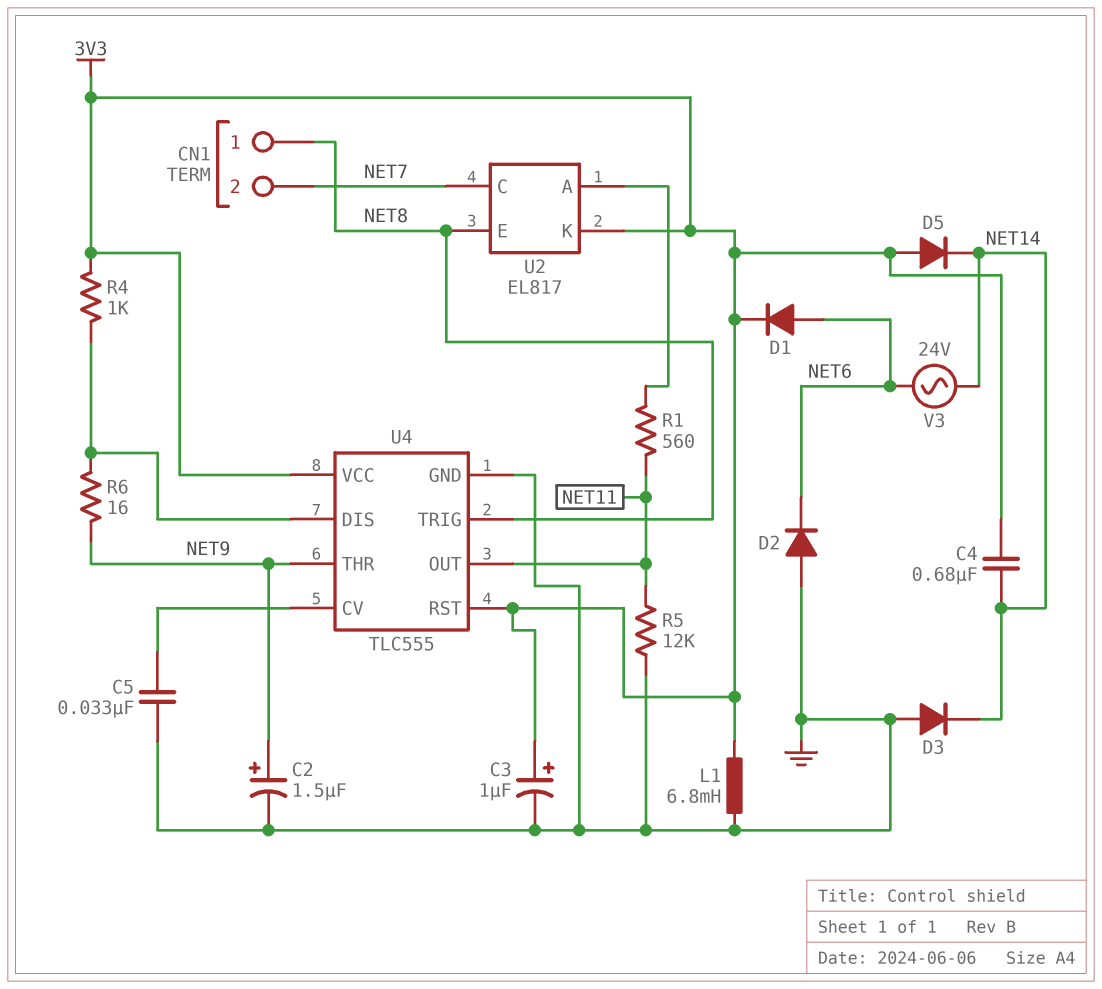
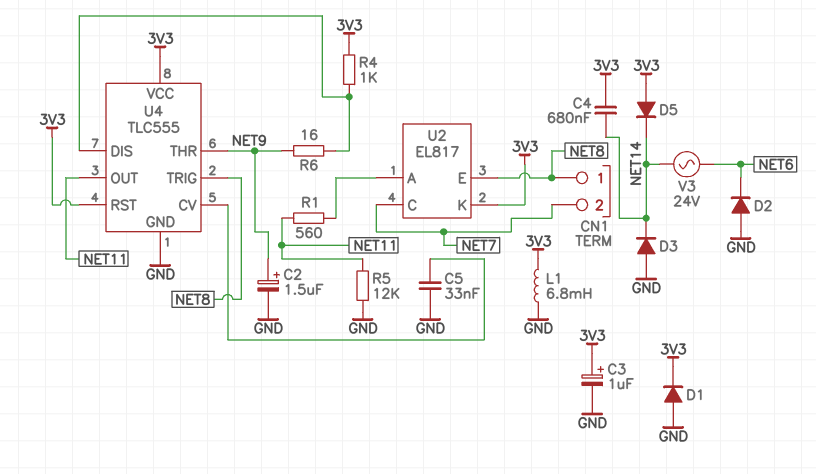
D1: diode (A NET6, K 3V3) -> diode (A GND, K 3V3)

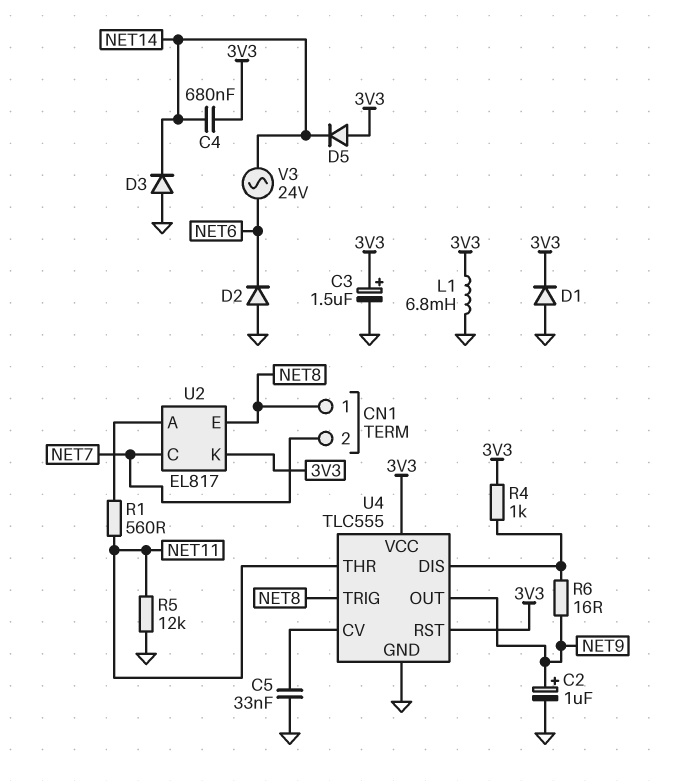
C2: 1.5uF (plus NET9, minus GND) -> 1uF (plus NET9, minus GND)
C3: 1uF (plus 3V3, minus GND) -> 1.5uF (plus 3V3, minus GND)
U4 pin OUT: NET11 -> NET9
U4 pin THR: NET9 -> NET11

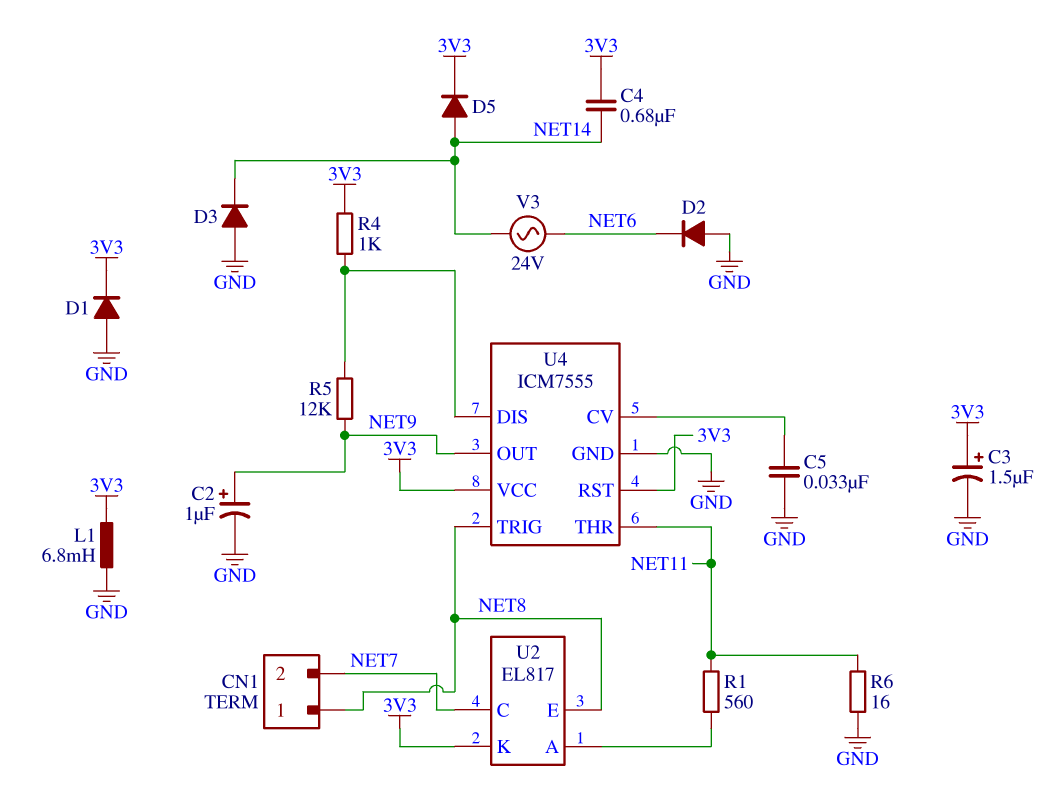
D5: diode (A 3V3, K NET14) -> diode (A NET14, K 3V3)
R5: 12k (GND, NET11) -> 12k (NET9, U4/DIS)
R6: 16 (NET9, U4/DIS) -> 16 (GND, NET11)
U4: TLC555 -> ICM7555

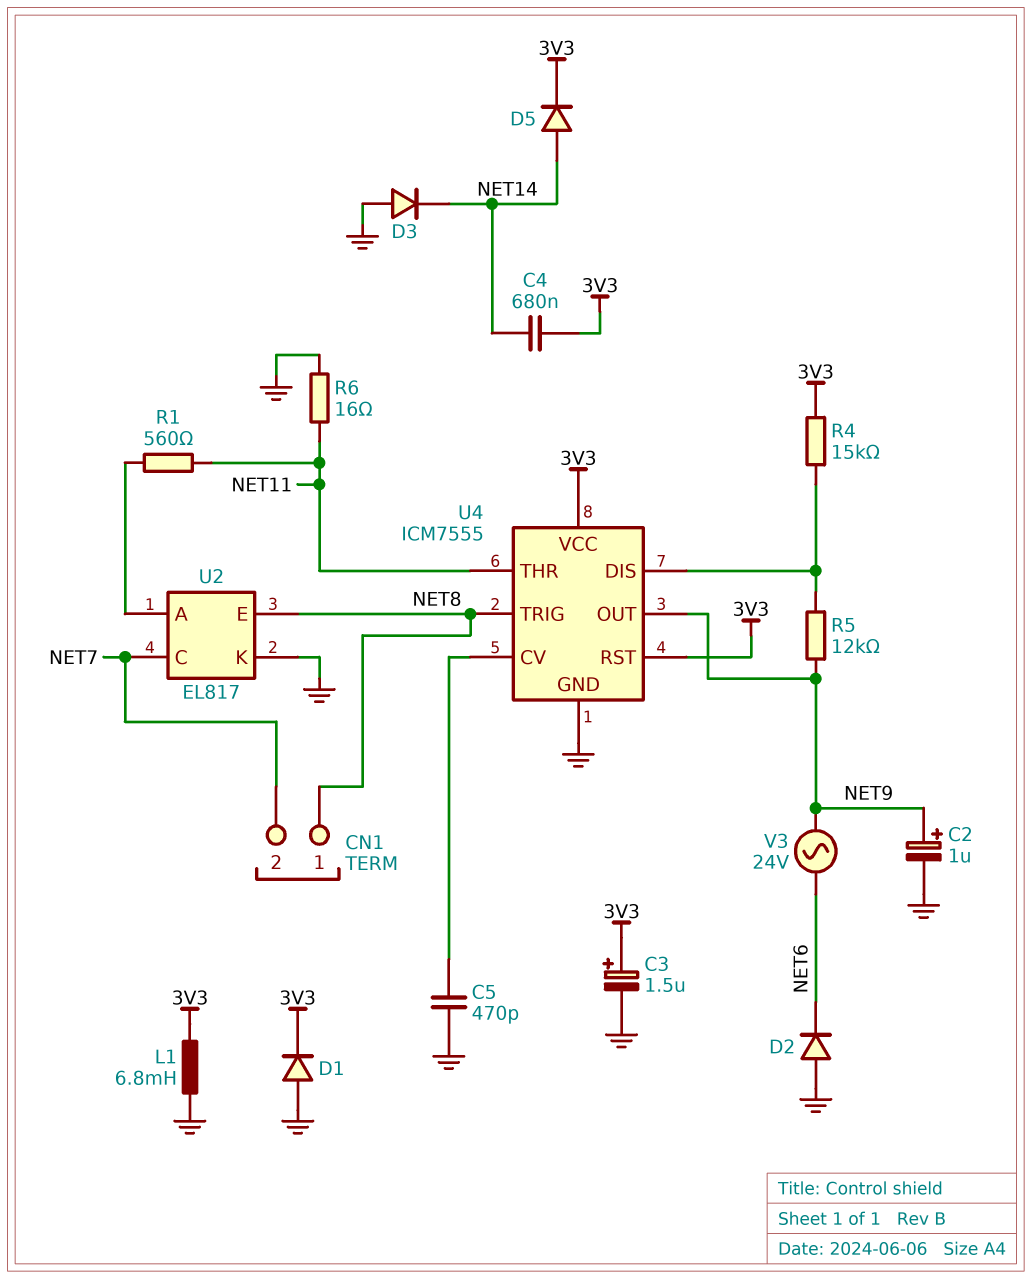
C5: 33nF (GND, U4/CV) -> 470pF (GND, U4/CV)
R4: 1k (3V3, U4/DIS) -> 15k (3V3, U4/DIS)
U2 pin K: 3V3 -> GND
V3: AC 24V (NET6, NET14) -> AC 24V (NET6, NET9)

